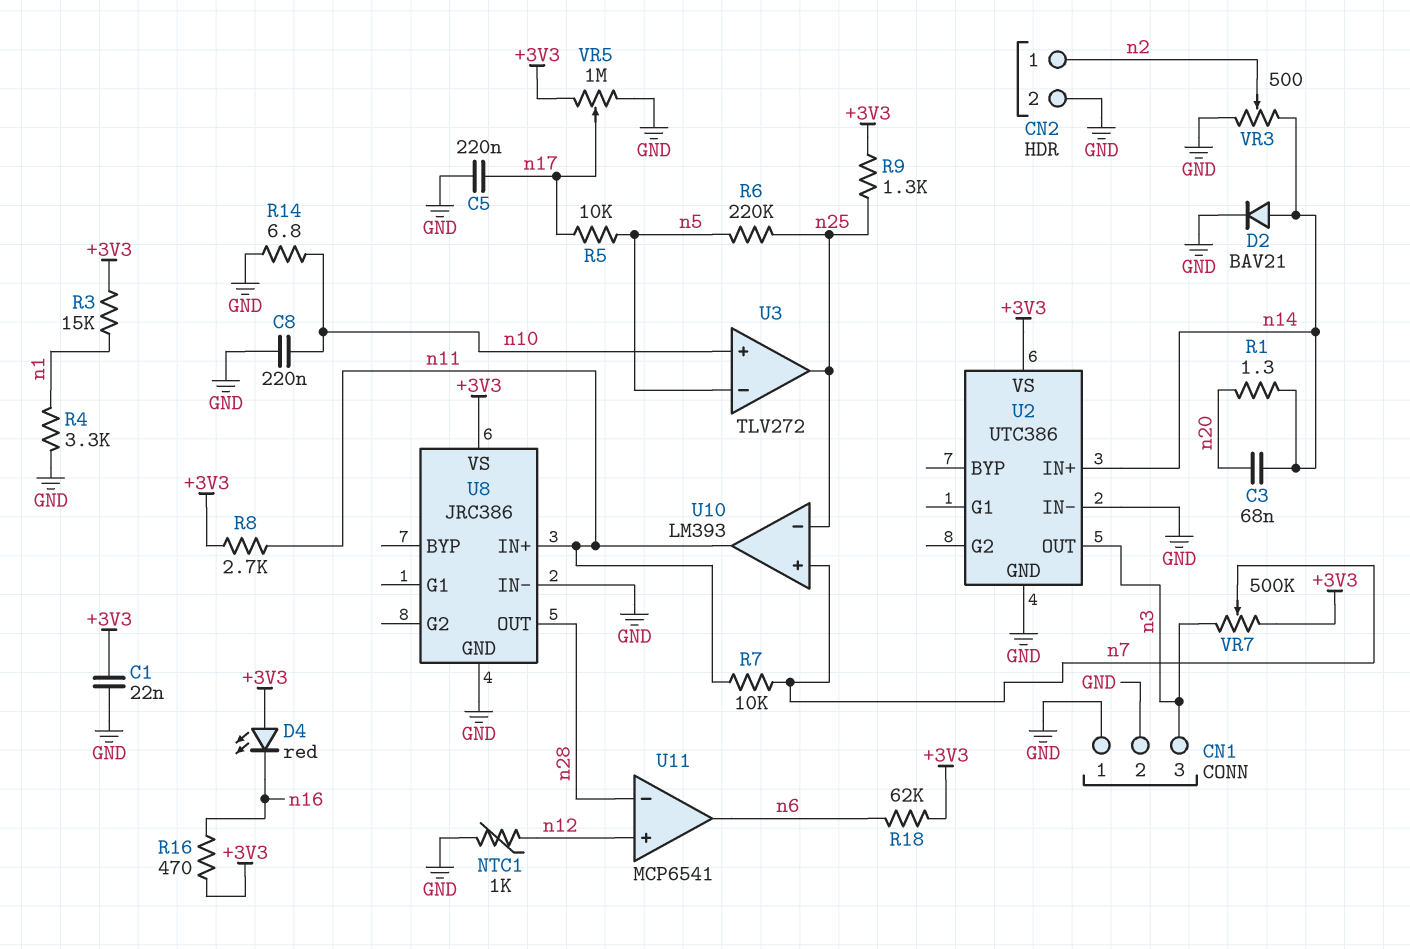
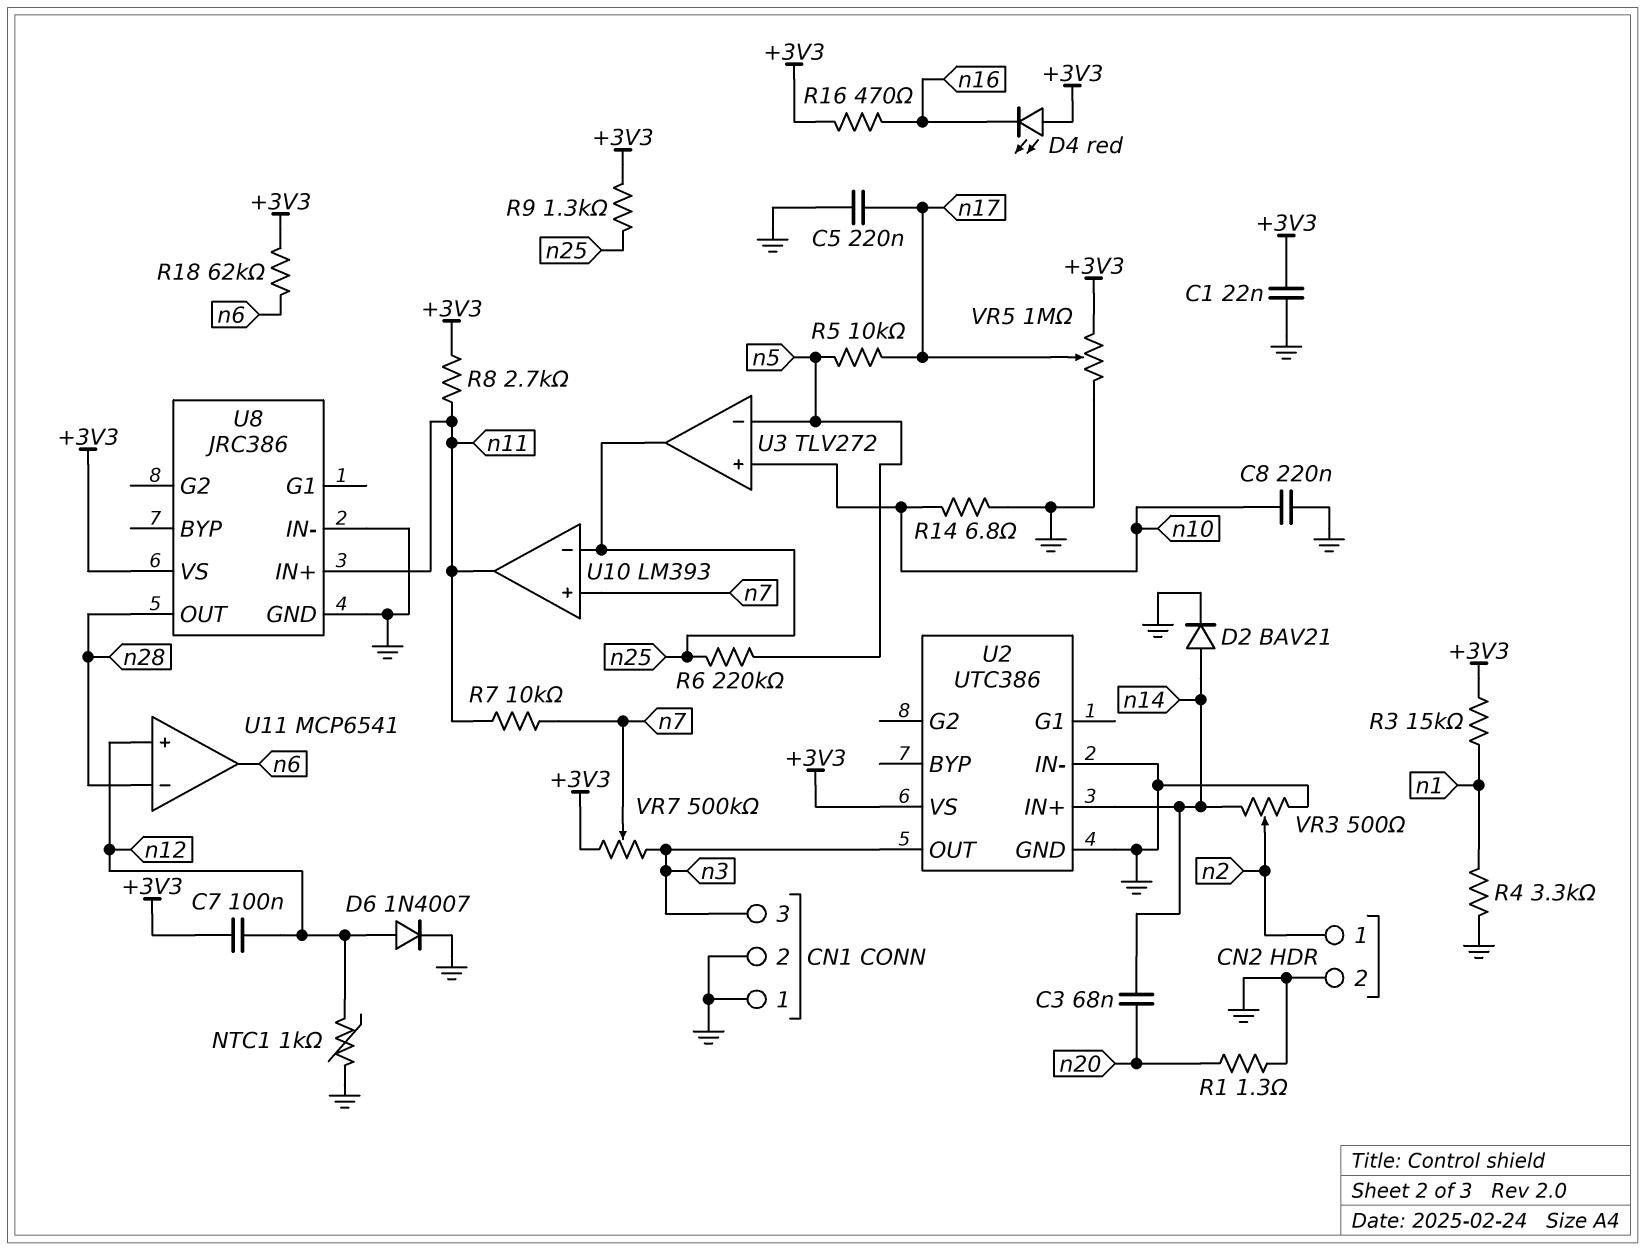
C7: none -> 100nF (+3V3, n12)
D6: none -> diode 1N4007 (A n12, K GND)
R1: 1.3 (n14, n20) -> 1.3 (GND, n20)

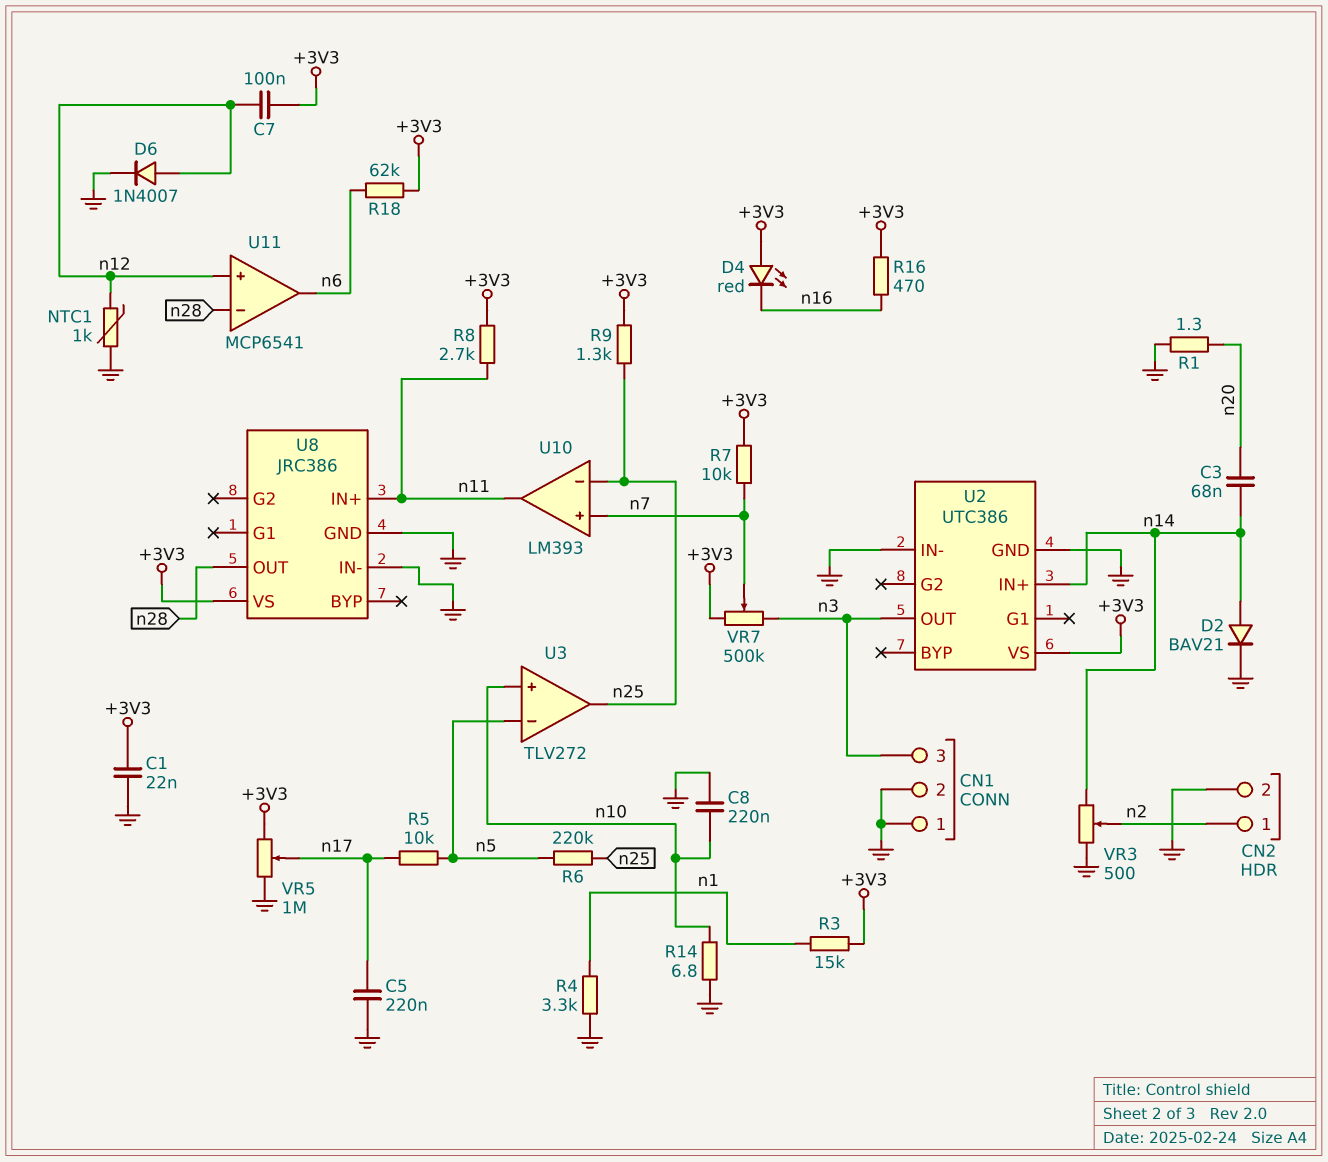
R7: 10k (n7, n11) -> 10k (+3V3, n7)

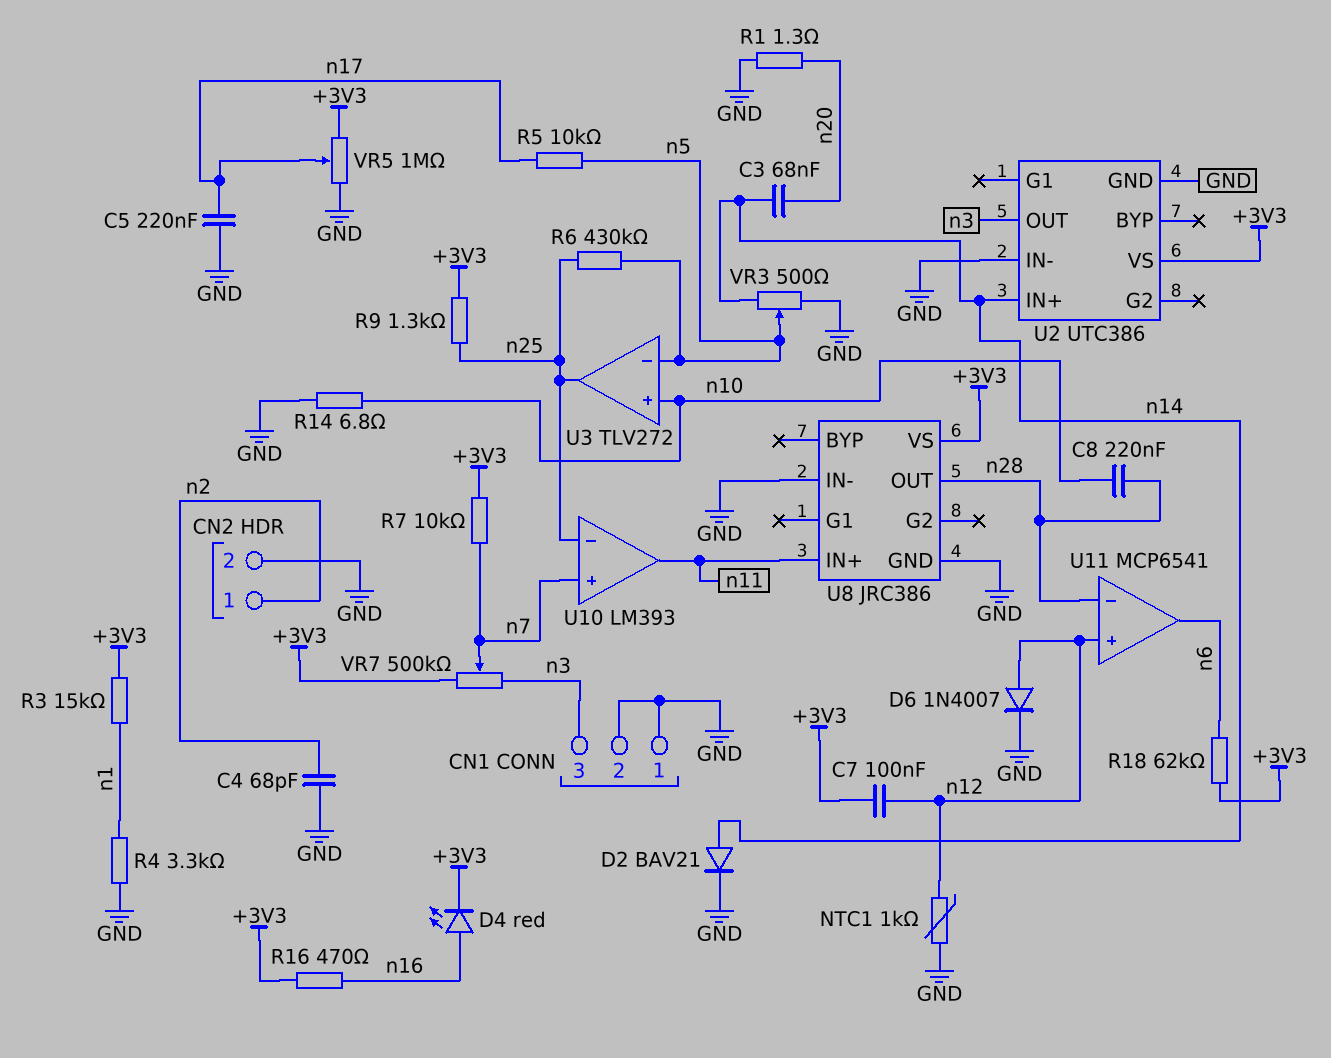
C1: 22nF (+3V3, GND) -> none
C4: none -> 68pF (GND, n2)
C8: 220nF (GND, n10) -> 220nF (n10, n28)
D4: LED red (A +3V3, K n16) -> LED red (A n16, K +3V3)
R6: 220k (n5, n25) -> 430k (n5, n25)
R8: 2.7k (+3V3, n11) -> none
VR3: 500 (GND, n14, wiper n2) -> 500 (GND, n14, wiper n5)

